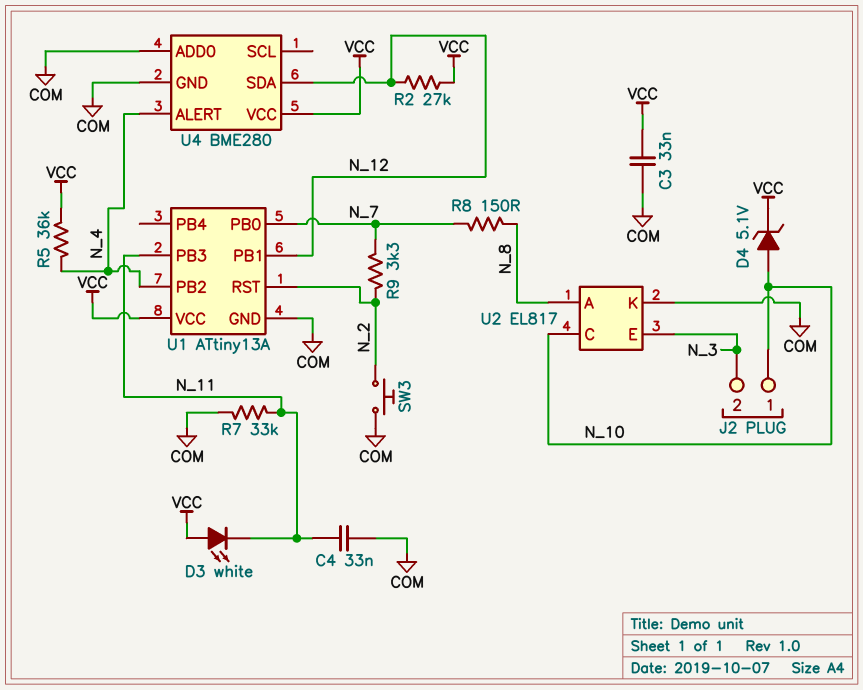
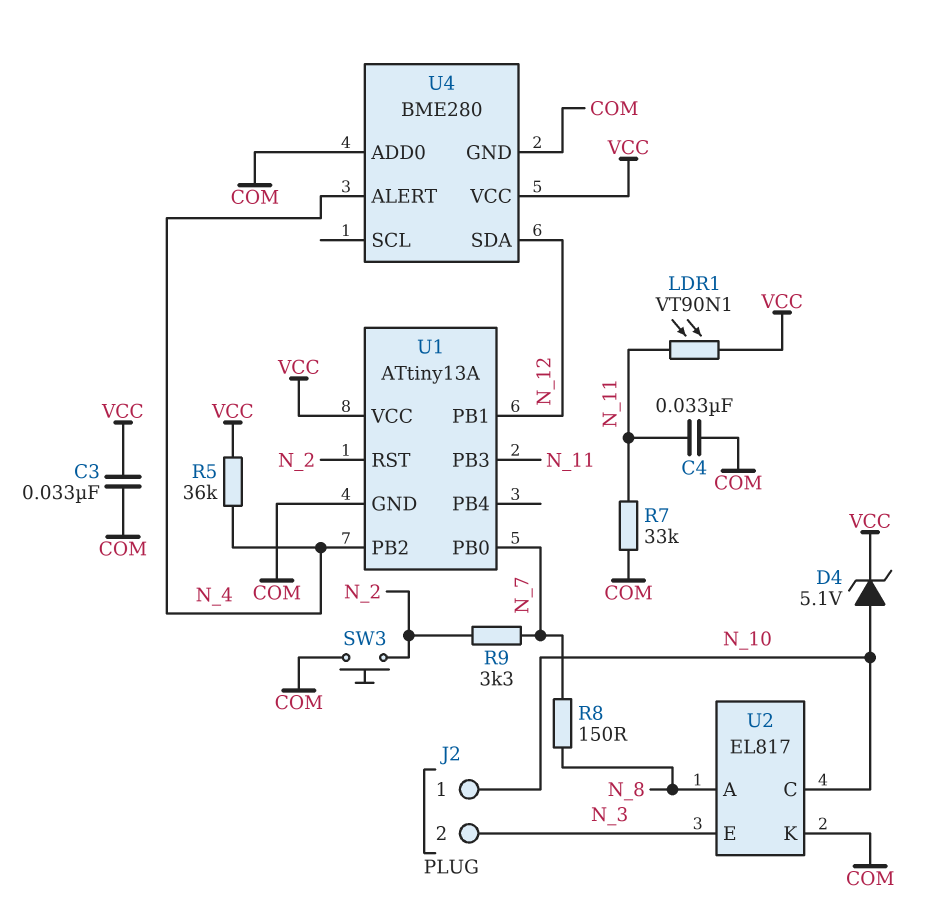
D3: LED white (A VCC, K N_11) -> none
LDR1: none -> VT90N1 (N_11, VCC)
R2: 27k (N_12, VCC) -> none

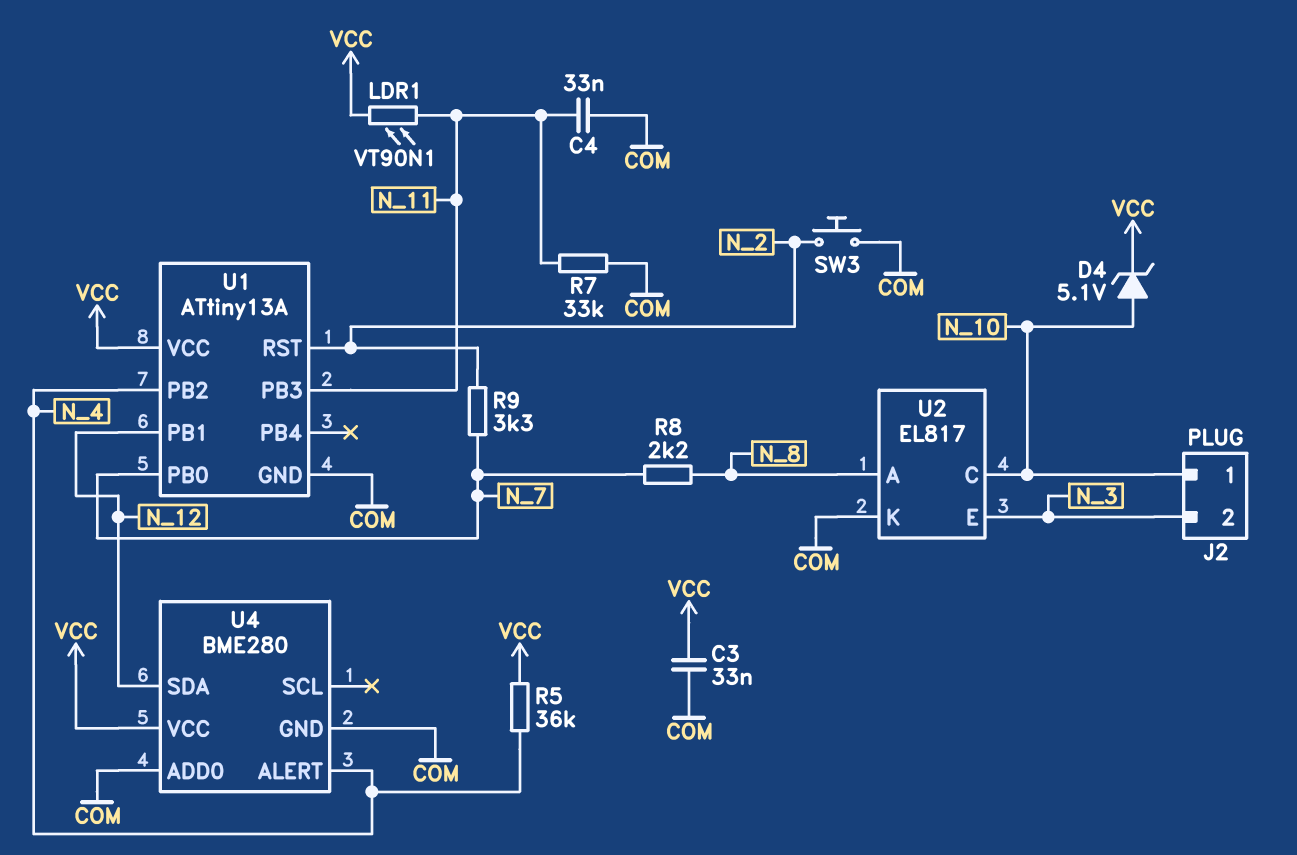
R8: 150 (N_7, N_8) -> 2.2k (N_7, N_8)

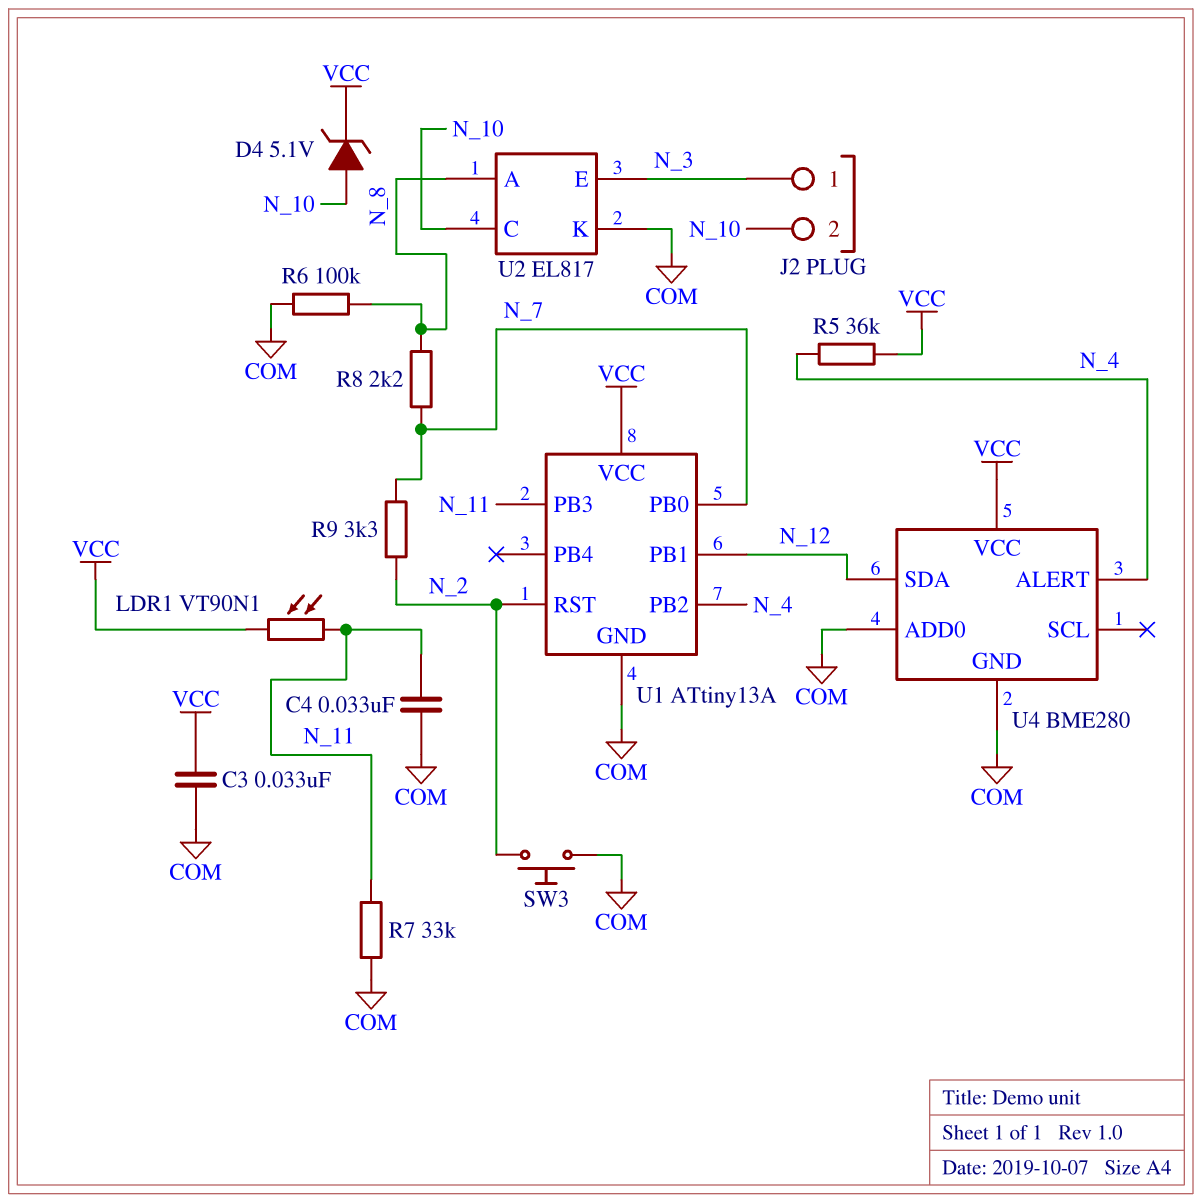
J2 pin 1: N_10 -> N_3
J2 pin 2: N_3 -> N_10
R6: none -> 100k (COM, N_8)

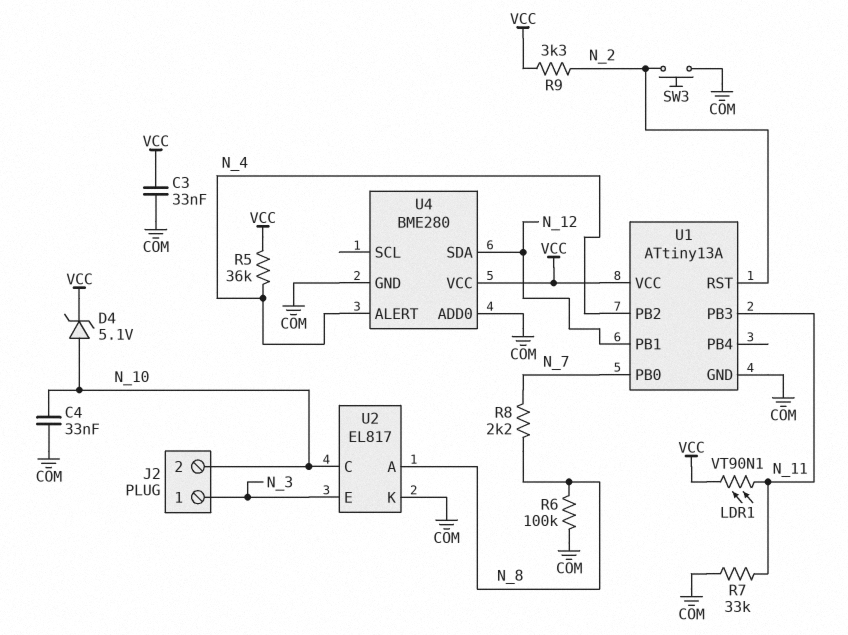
C4: 33nF (COM, N_11) -> 33nF (COM, N_10)
R9: 3.3k (N_2, N_7) -> 3.3k (N_2, VCC)

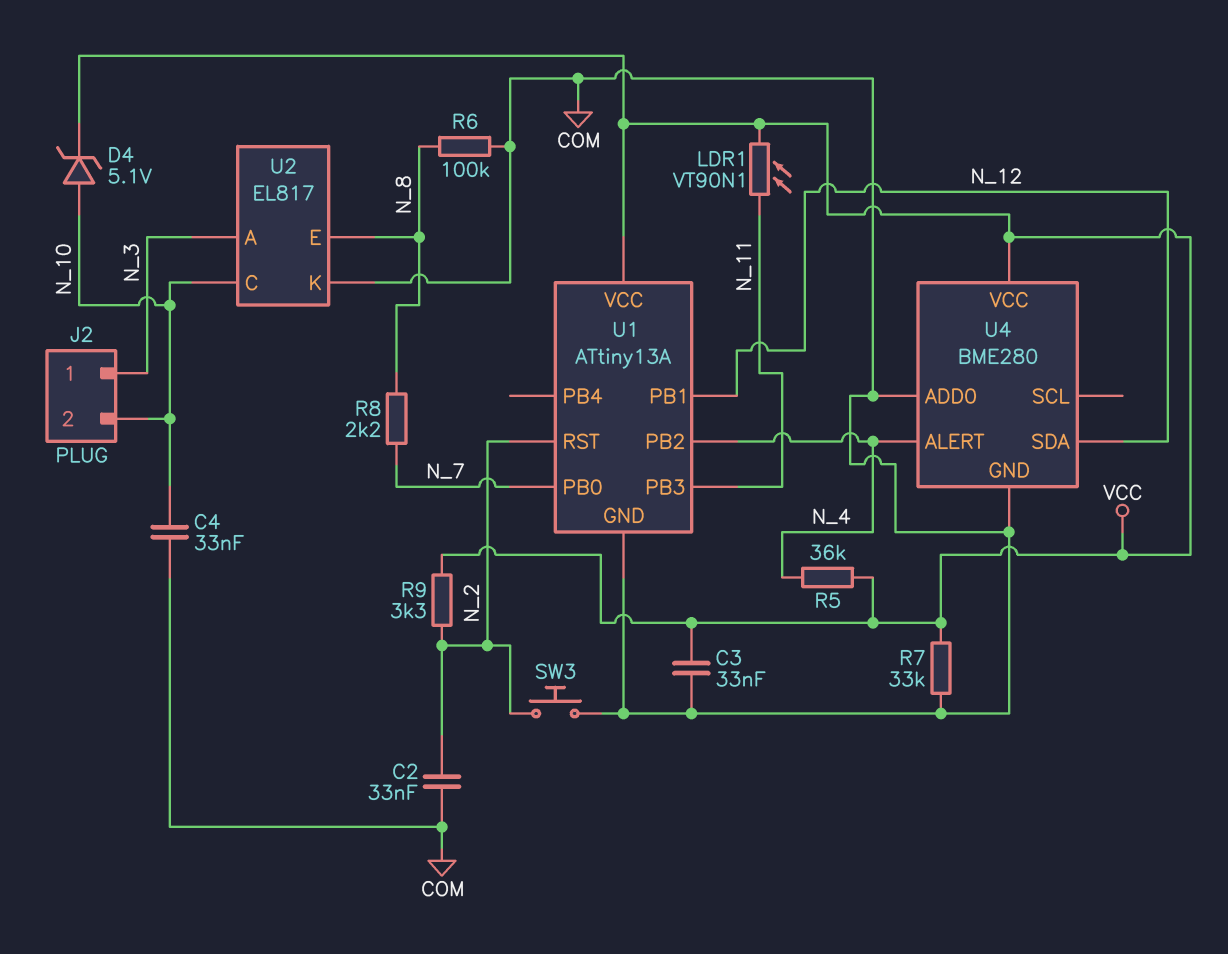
C2: none -> 33nF (COM, N_2)
R7: 33k (COM, N_11) -> 33k (COM, VCC)
U2 pin A: N_8 -> N_3
U2 pin E: N_3 -> N_8

